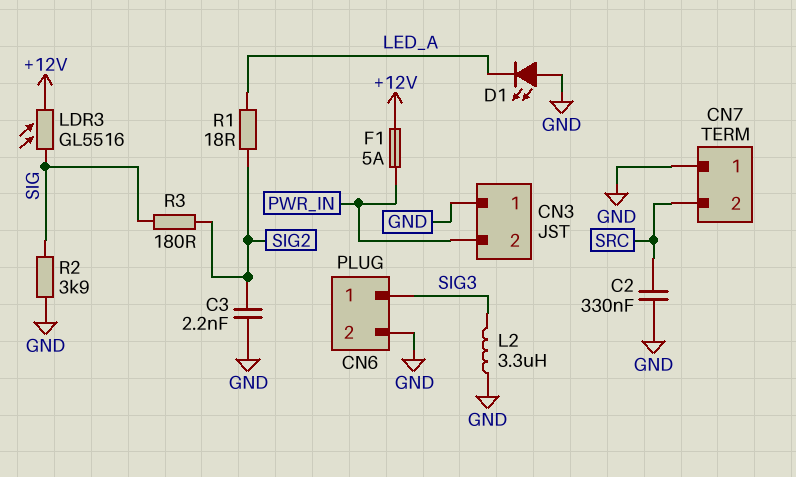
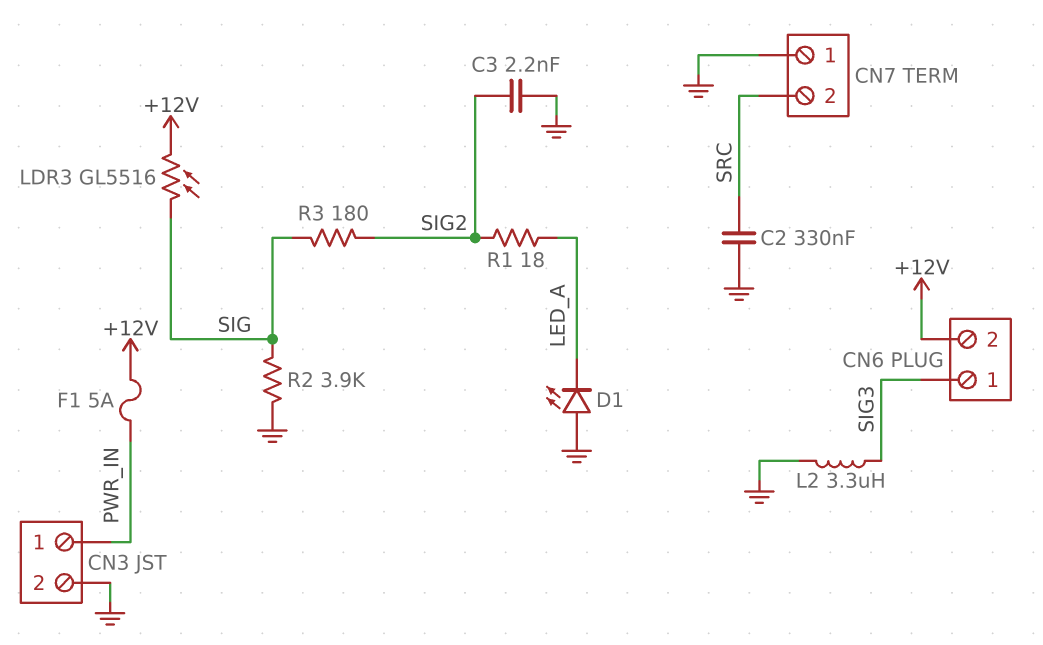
CN3 pin 1: GND -> PWR_IN
CN3 pin 2: PWR_IN -> GND
CN6 pin 2: GND -> +12V

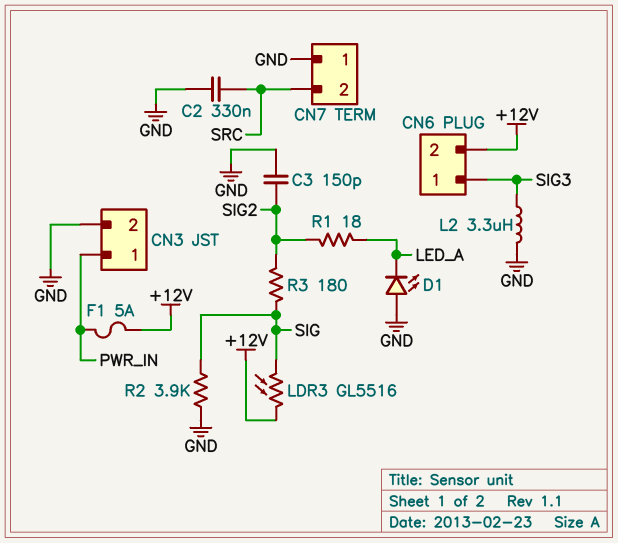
C3: 2.2nF (GND, SIG2) -> 150pF (GND, SIG2)

